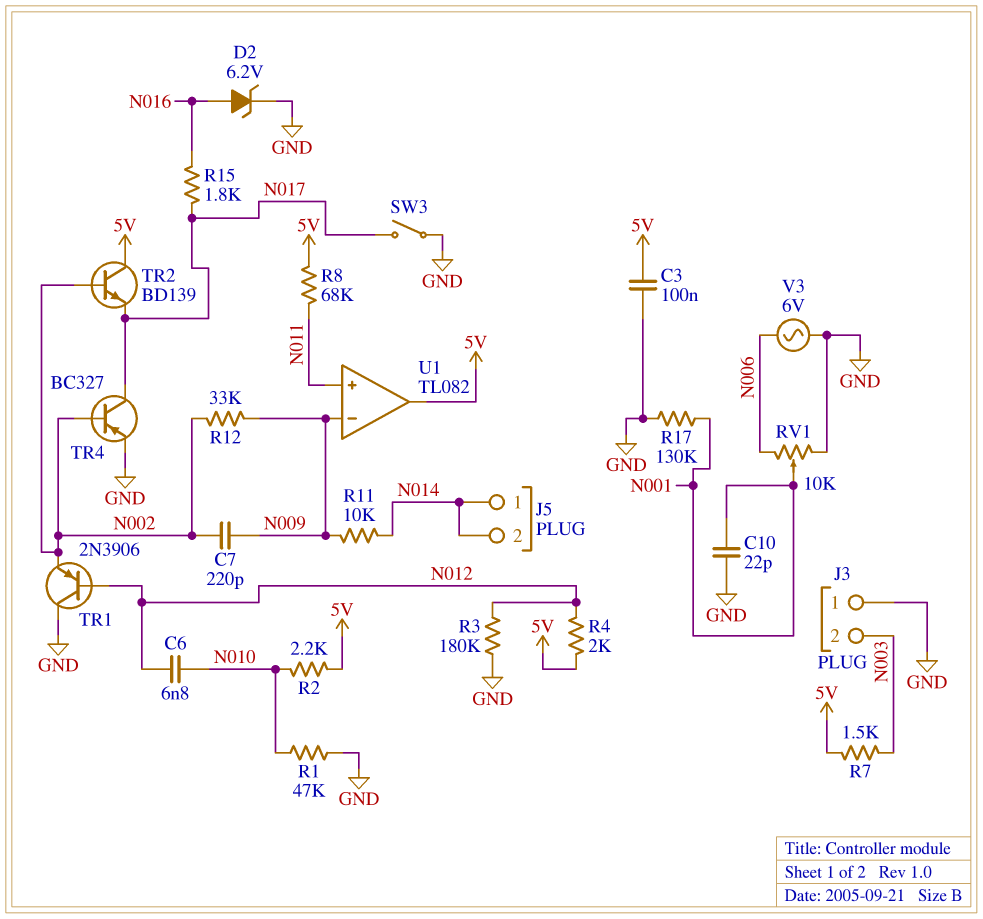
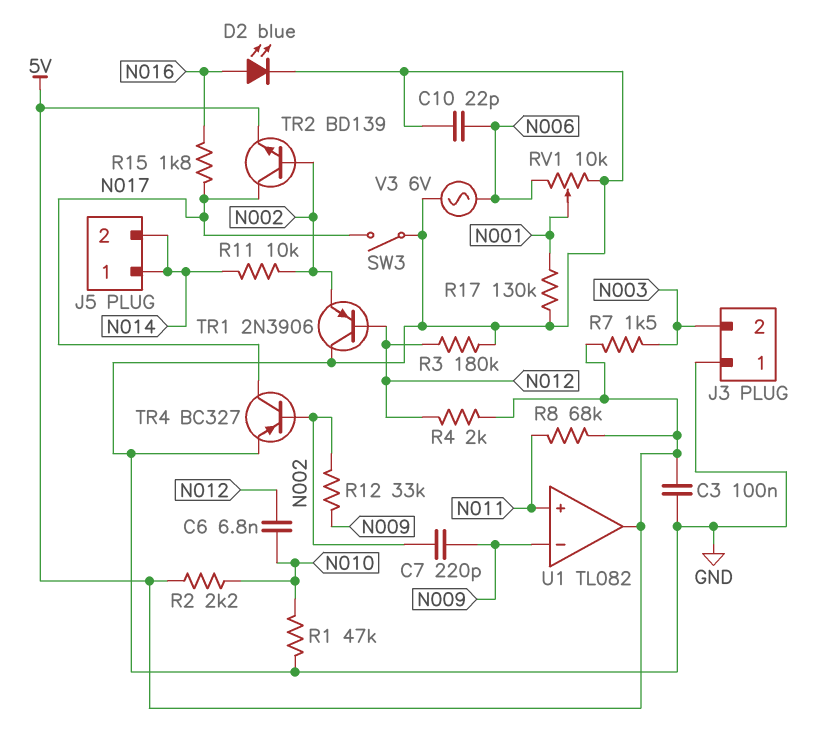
C10: 22pF (GND, N001) -> 22pF (GND, N006)
D2: zener 6.2V (A N016, K GND) -> LED blue (A N016, K GND)
R11: 10k (N009, N014) -> 10k (N002, N014)
TR2: NPN BD139 (B N002, C 5V, E N017) -> NPN BD139 (B N002, C N017, E 5V)

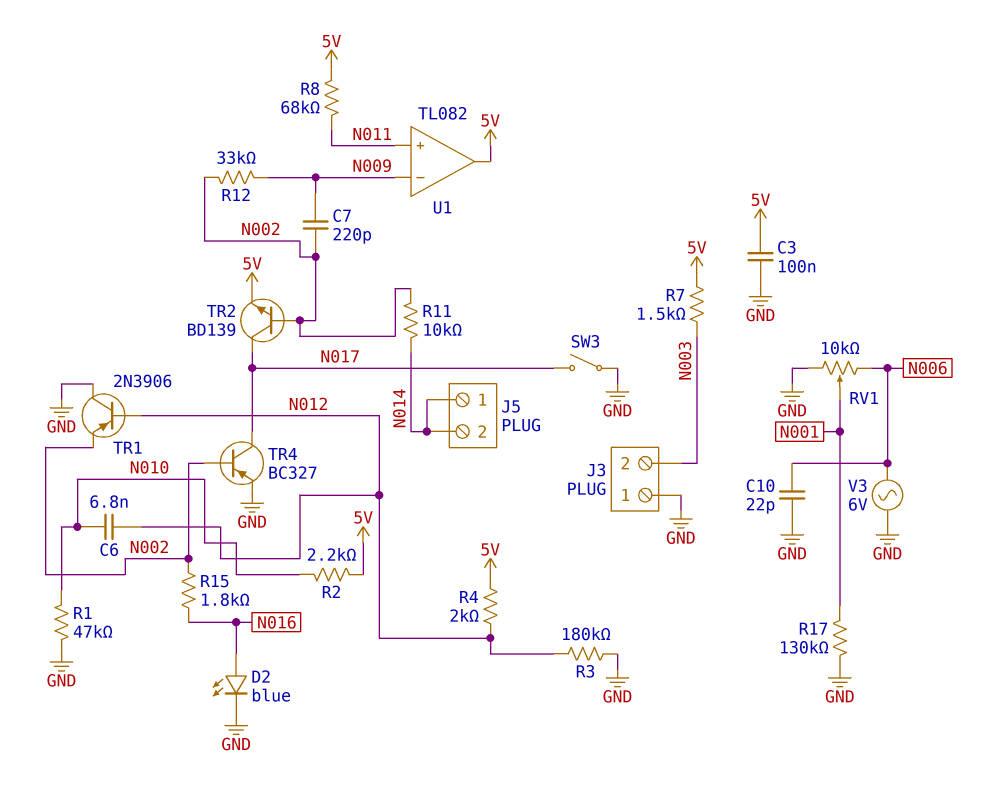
R15: 1.8k (N016, N017) -> 1.8k (N002, N016)

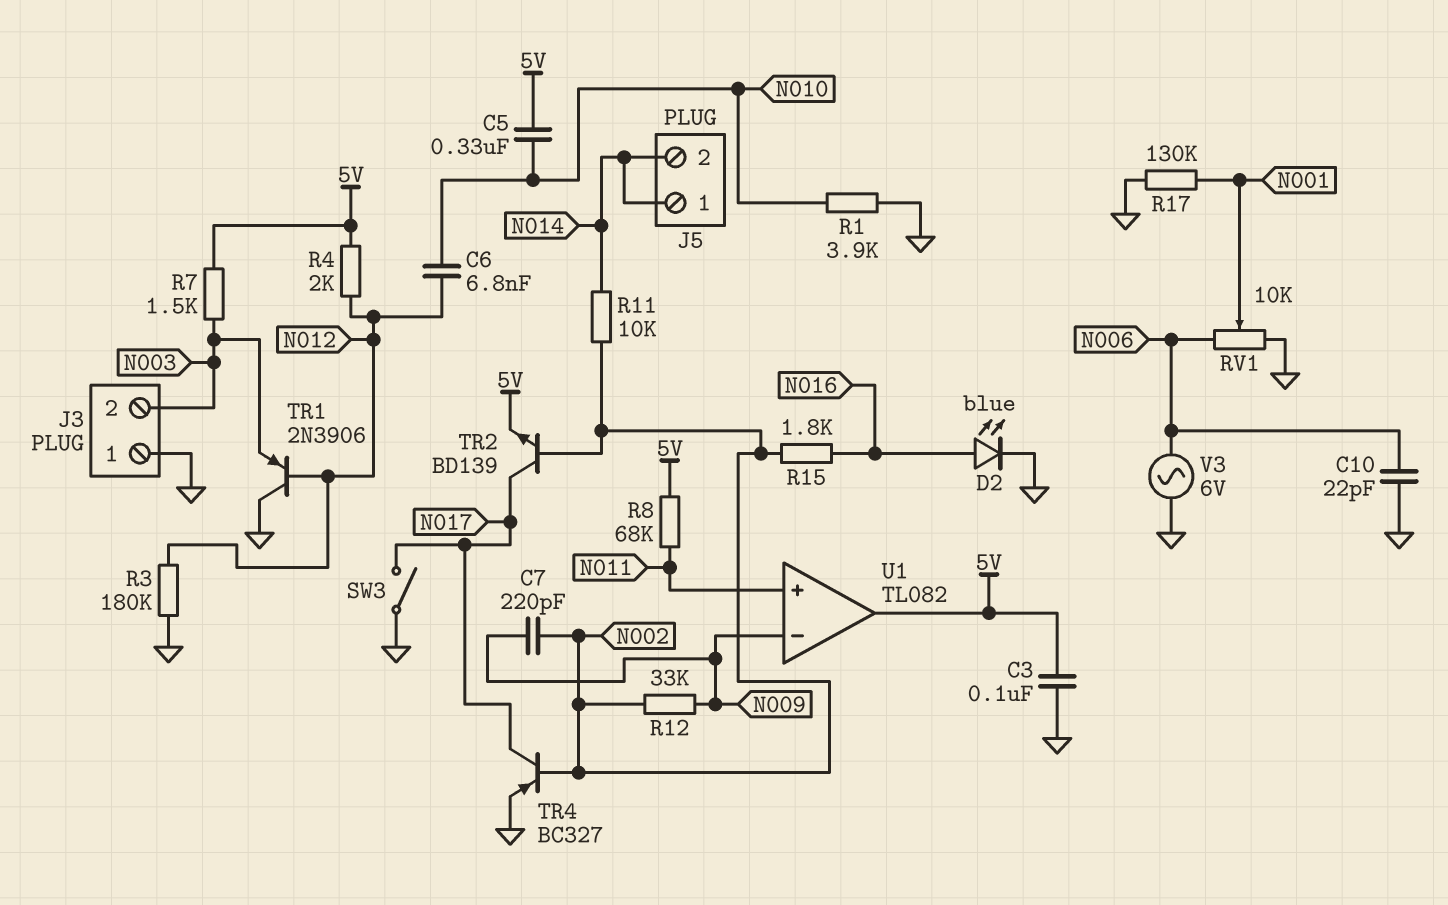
C5: none -> 330nF (5V, N010)
R1: 47k (GND, N010) -> 3.9k (GND, N010)
R2: 2.2k (5V, N010) -> none
TR1: PNP 2N3906 (B N012, C GND, E N002) -> PNP 2N3906 (B N012, C GND, E N003)

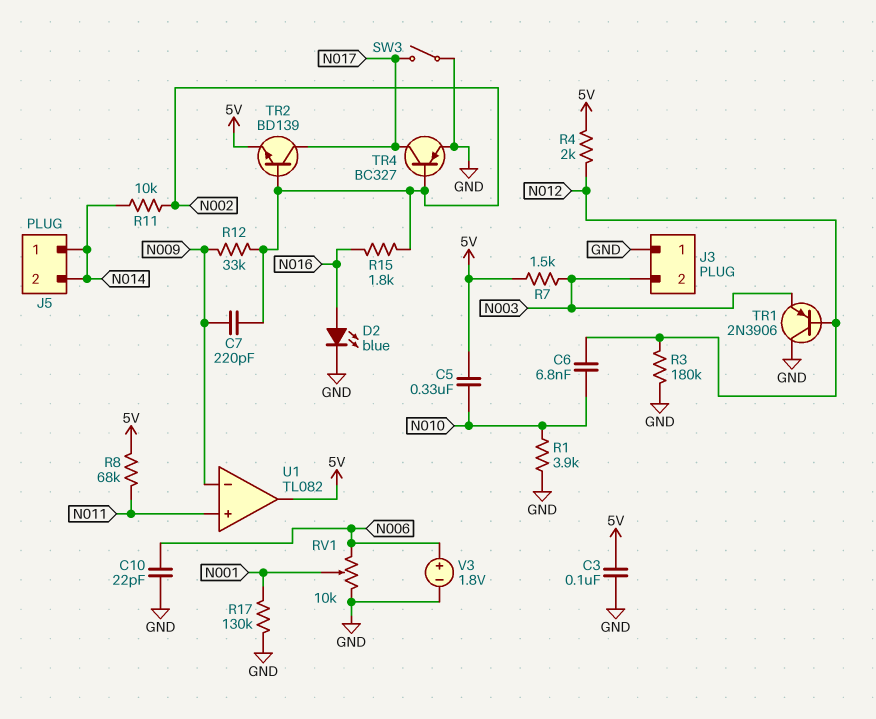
V3: AC 6V (GND, N006) -> 1.8V (plus N006, minus GND)

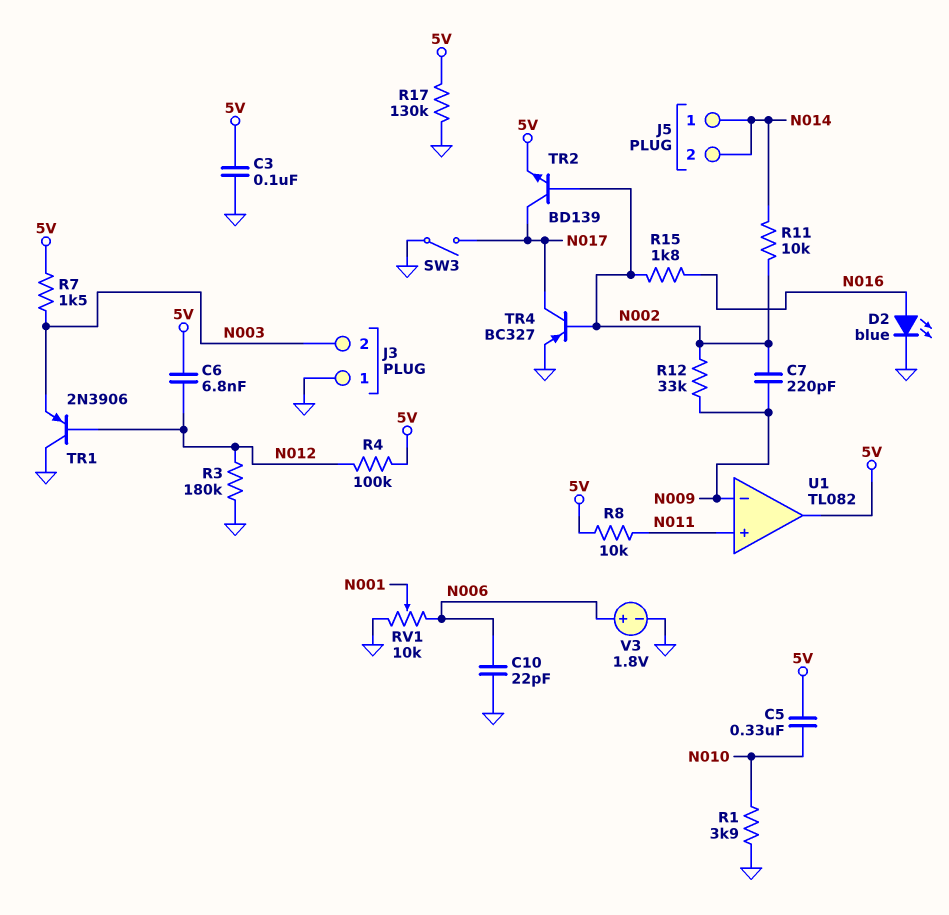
C6: 6.8nF (N010, N012) -> 6.8nF (5V, N012)
R4: 2k (5V, N012) -> 100k (5V, N012)
R8: 68k (5V, N011) -> 10k (5V, N011)
R17: 130k (GND, N001) -> 130k (5V, GND)

